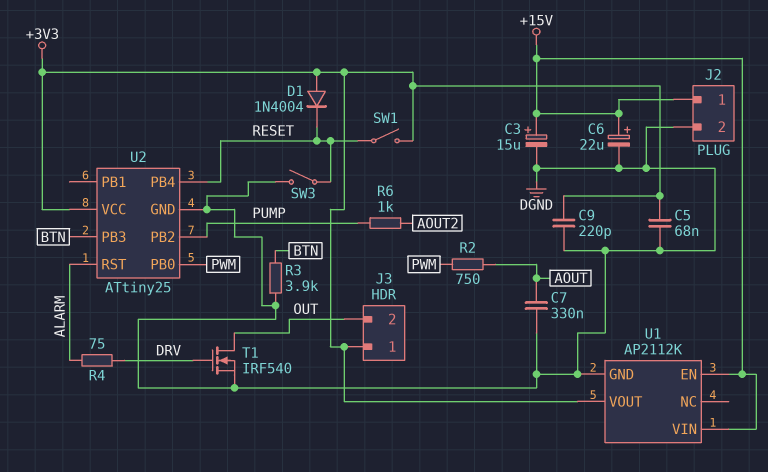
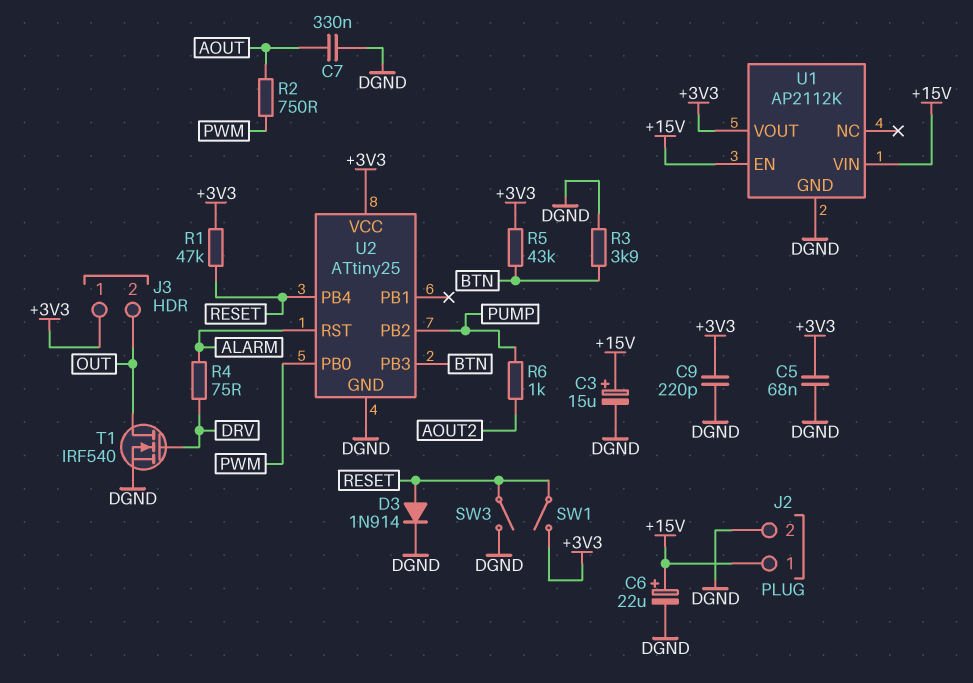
D1: diode 1N4004 (A +3V3, K RESET) -> none
D3: none -> diode 1N914 (A RESET, K DGND)
R1: none -> 47k (+3V3, RESET)
R5: none -> 43k (+3V3, BTN)

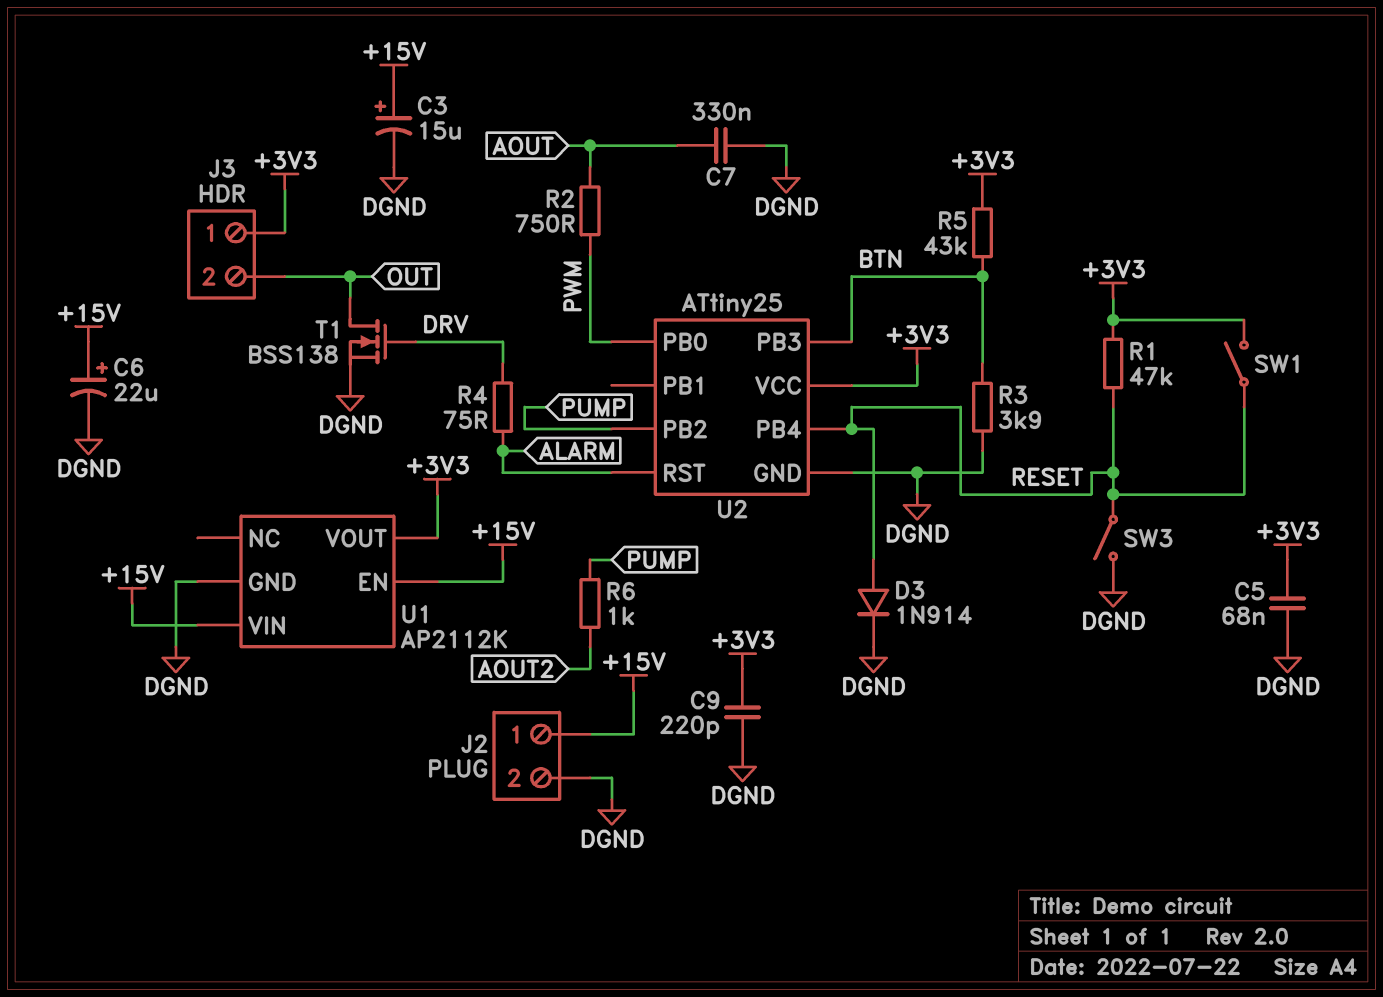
T1: NMOS IRF540 (G DRV, D OUT, S DGND) -> NMOS BSS138 (G DRV, D OUT, S DGND)

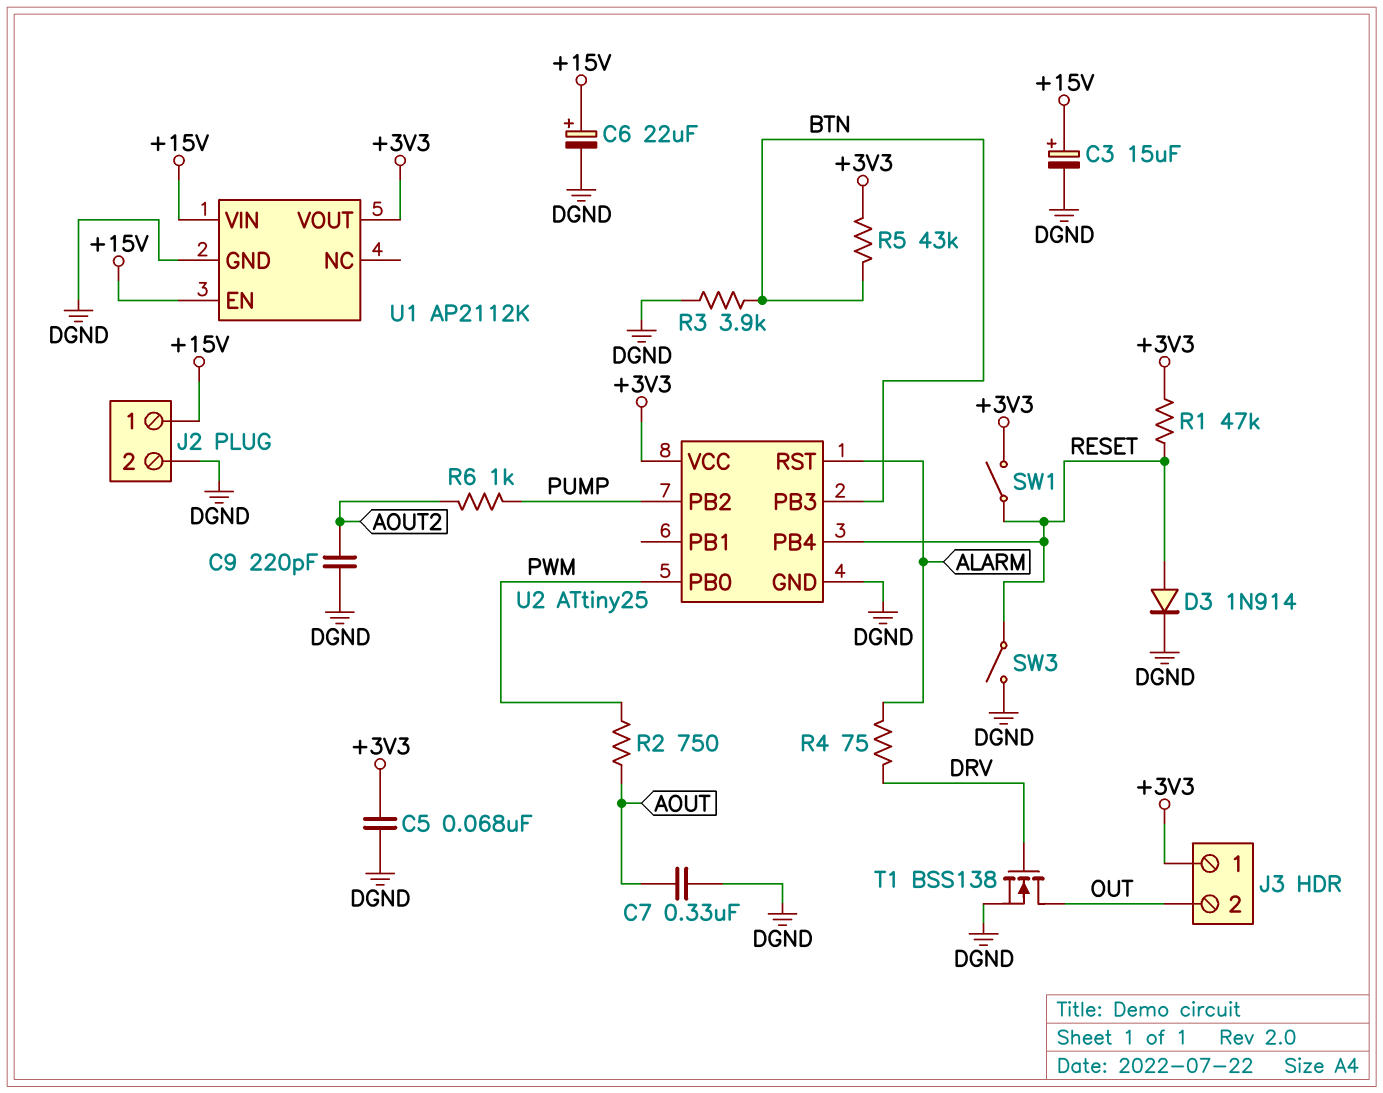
C9: 220pF (+3V3, DGND) -> 220pF (AOUT2, DGND)

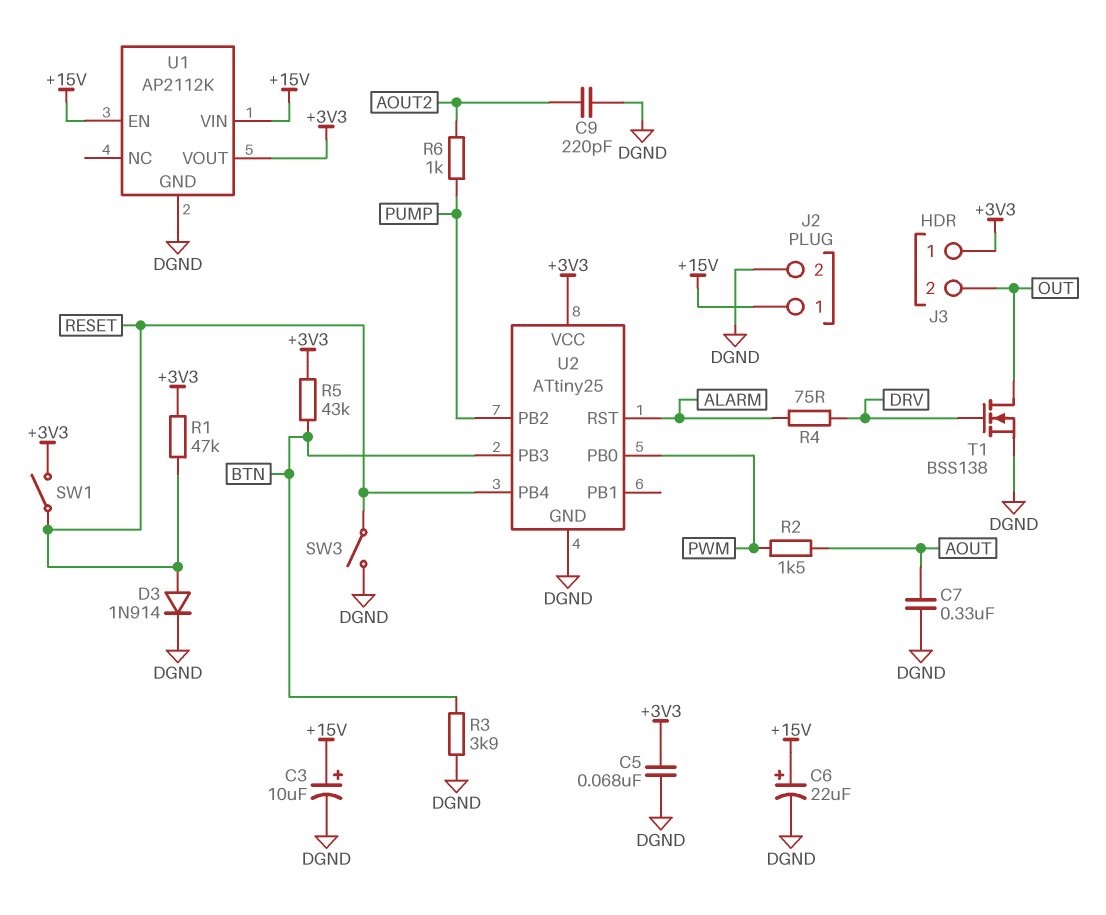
C3: 15uF (plus +15V, minus DGND) -> 10uF (plus +15V, minus DGND)
R2: 750 (AOUT, PWM) -> 1.5k (AOUT, PWM)

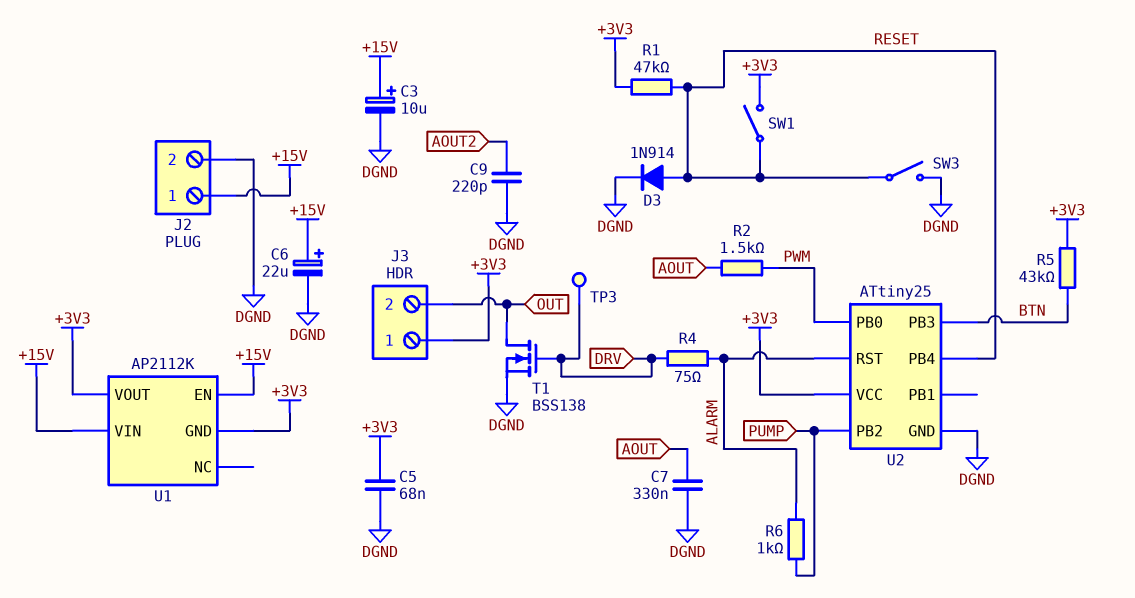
R3: 3.9k (BTN, DGND) -> none
R6: 1k (AOUT2, PUMP) -> 1k (ALARM, PUMP)
TP3: none -> test point (DRV)
U1 pin GND: DGND -> +3V3

